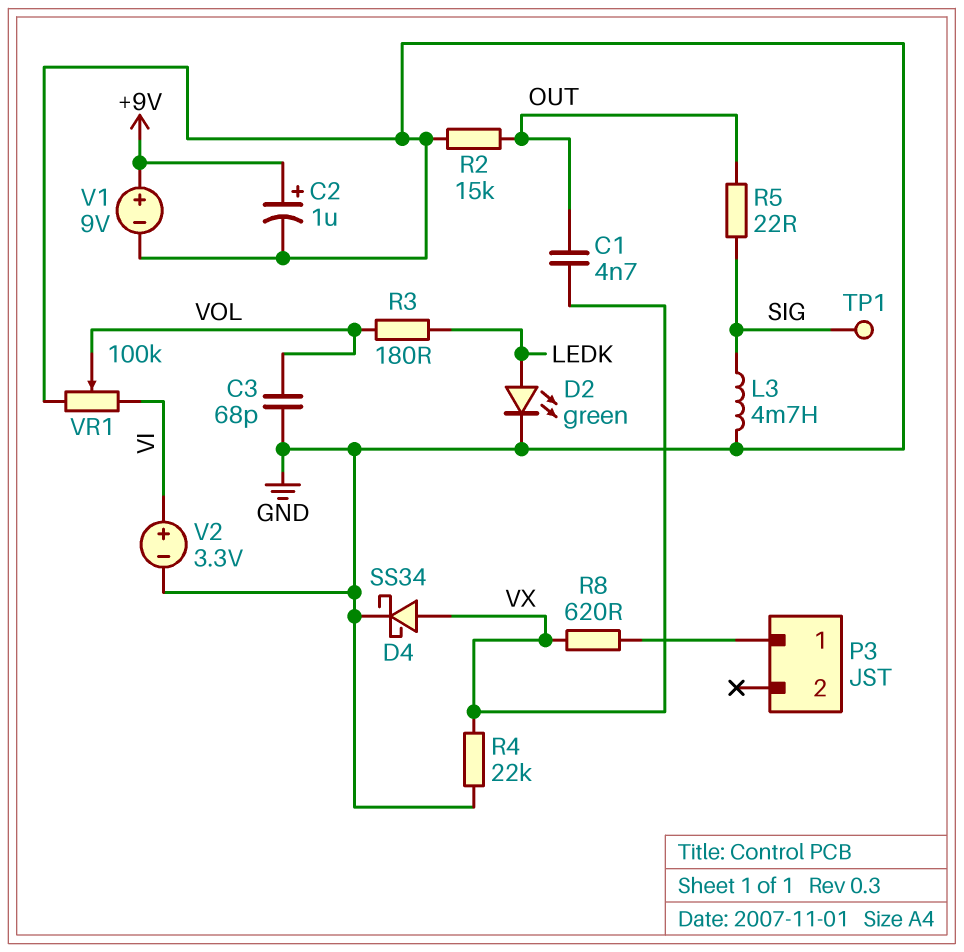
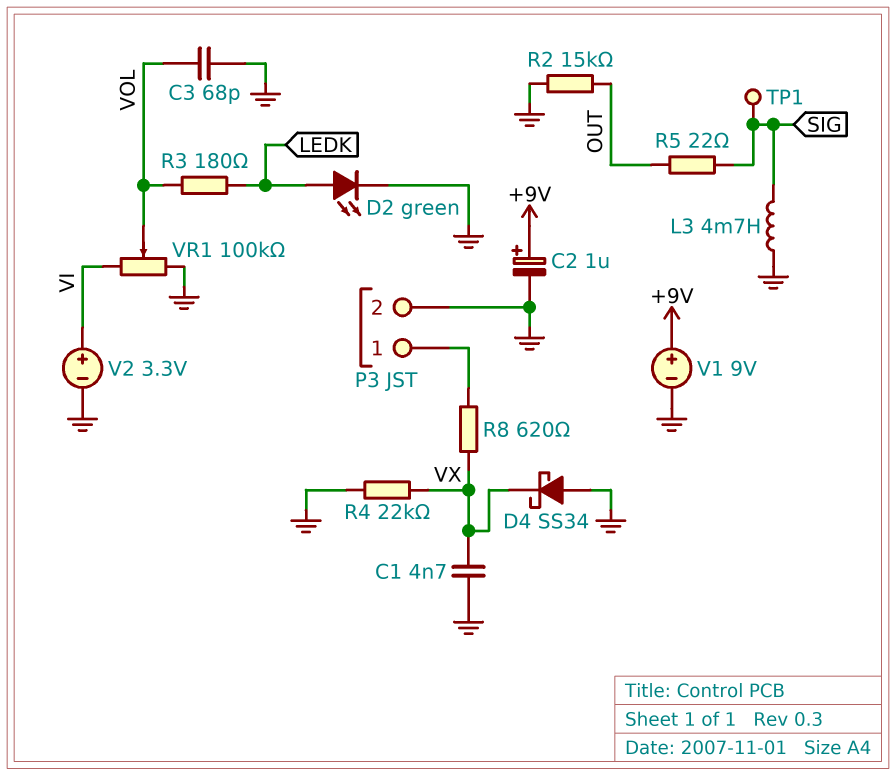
C1: 4.7nF (OUT, VX) -> 4.7nF (GND, VX)
D4: schottky SS34 (A VX, K GND) -> schottky SS34 (A GND, K VX)
P3 pin 2: none -> GND

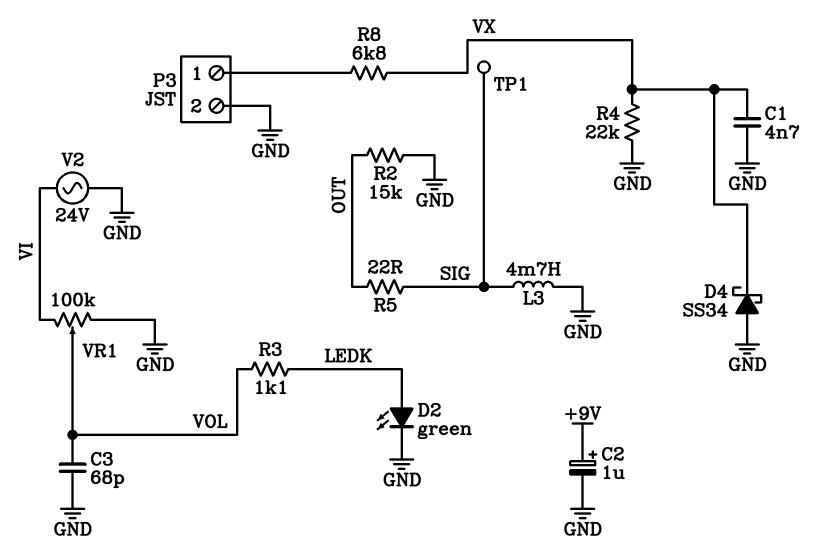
R3: 180 (LEDK, VOL) -> 1.1k (LEDK, VOL)
R8: 620 (P3/1, VX) -> 6.8k (P3/1, VX)
V1: 9V (plus +9V, minus GND) -> none
V2: 3.3V (plus VI, minus GND) -> AC 24V (GND, VI)

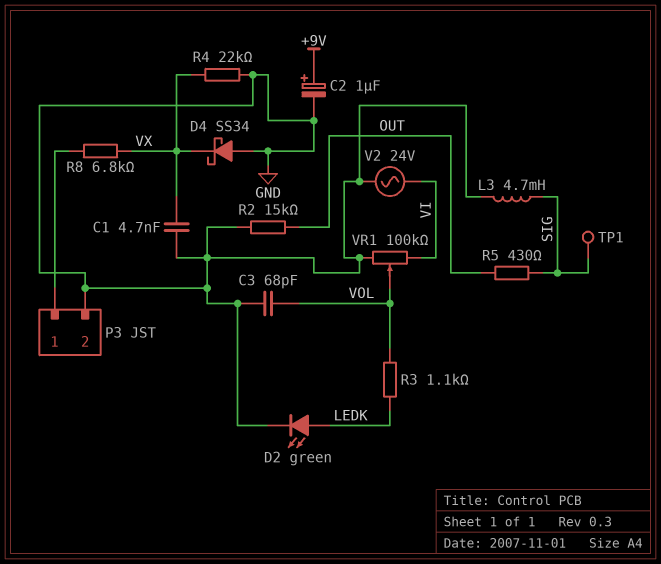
R5: 22 (OUT, SIG) -> 430 (OUT, SIG)

